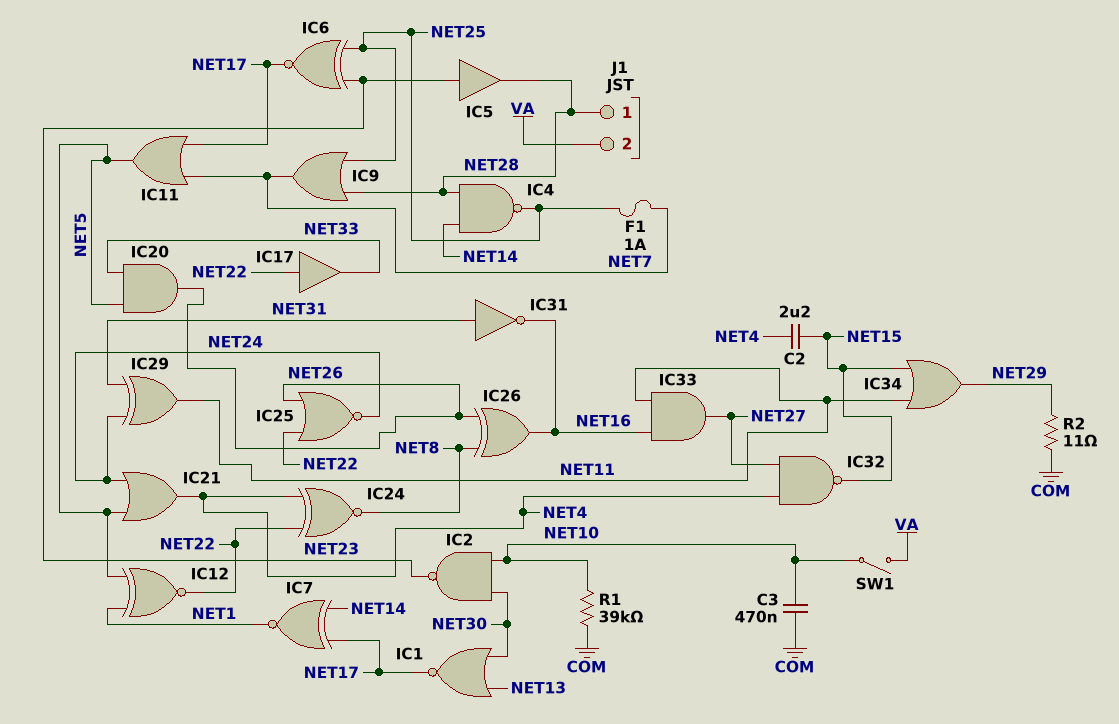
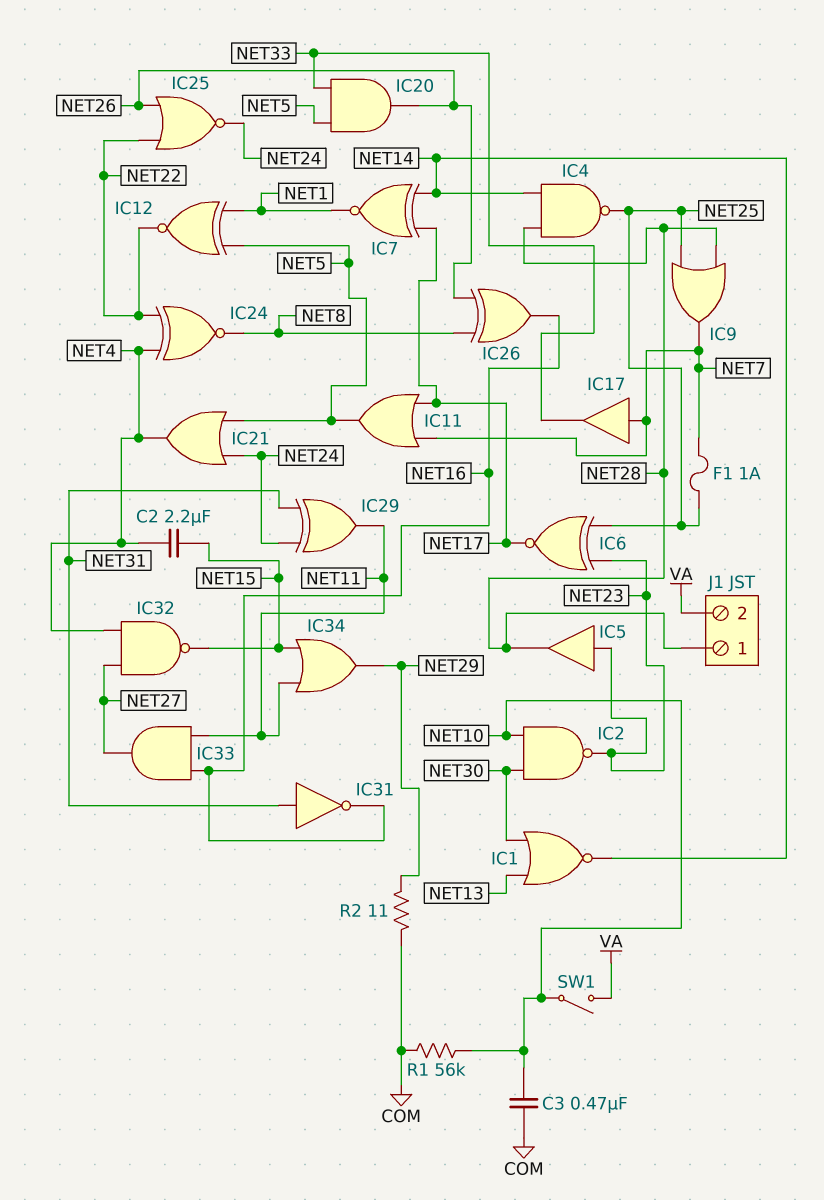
IC1: NOR (in NET13, in NET30, out NET17) -> NOR (in NET13, in NET30, out NET14)
IC17: buffer (in NET22, out NET33) -> buffer (in NET7, out NET33)
R1: 39k (COM, NET10) -> 56k (COM, NET10)

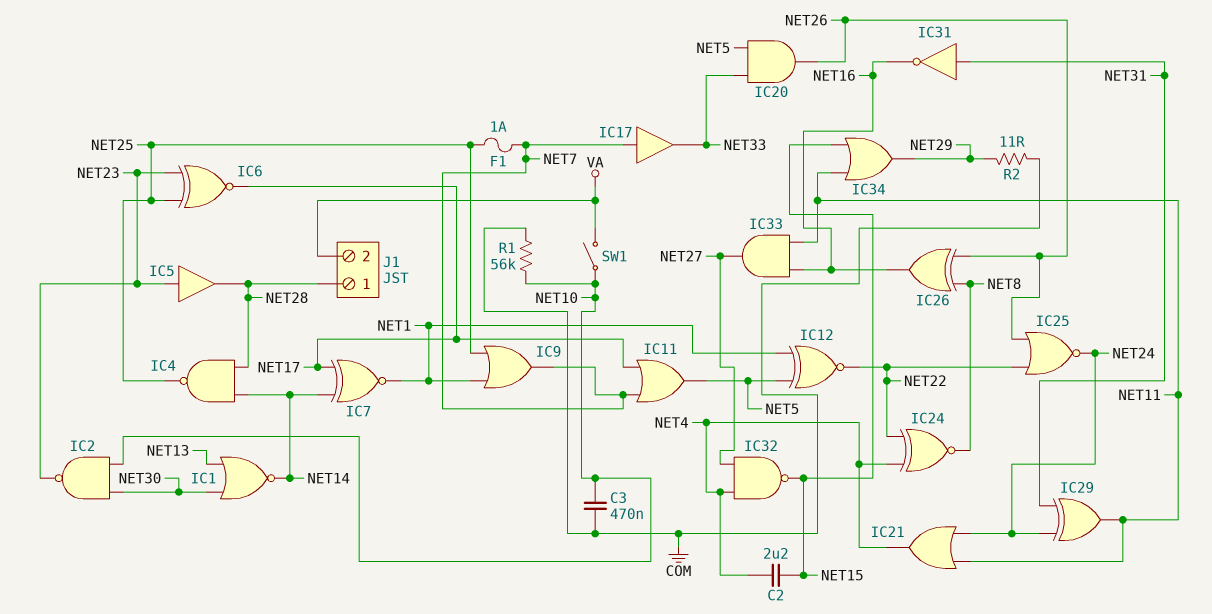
IC9: OR (in NET25, in NET28, out NET7) -> OR (in NET1, in NET25, out NET7)
IC21: OR (in NET5, in NET24, out NET4) -> OR (in NET11, in NET24, out NET4)

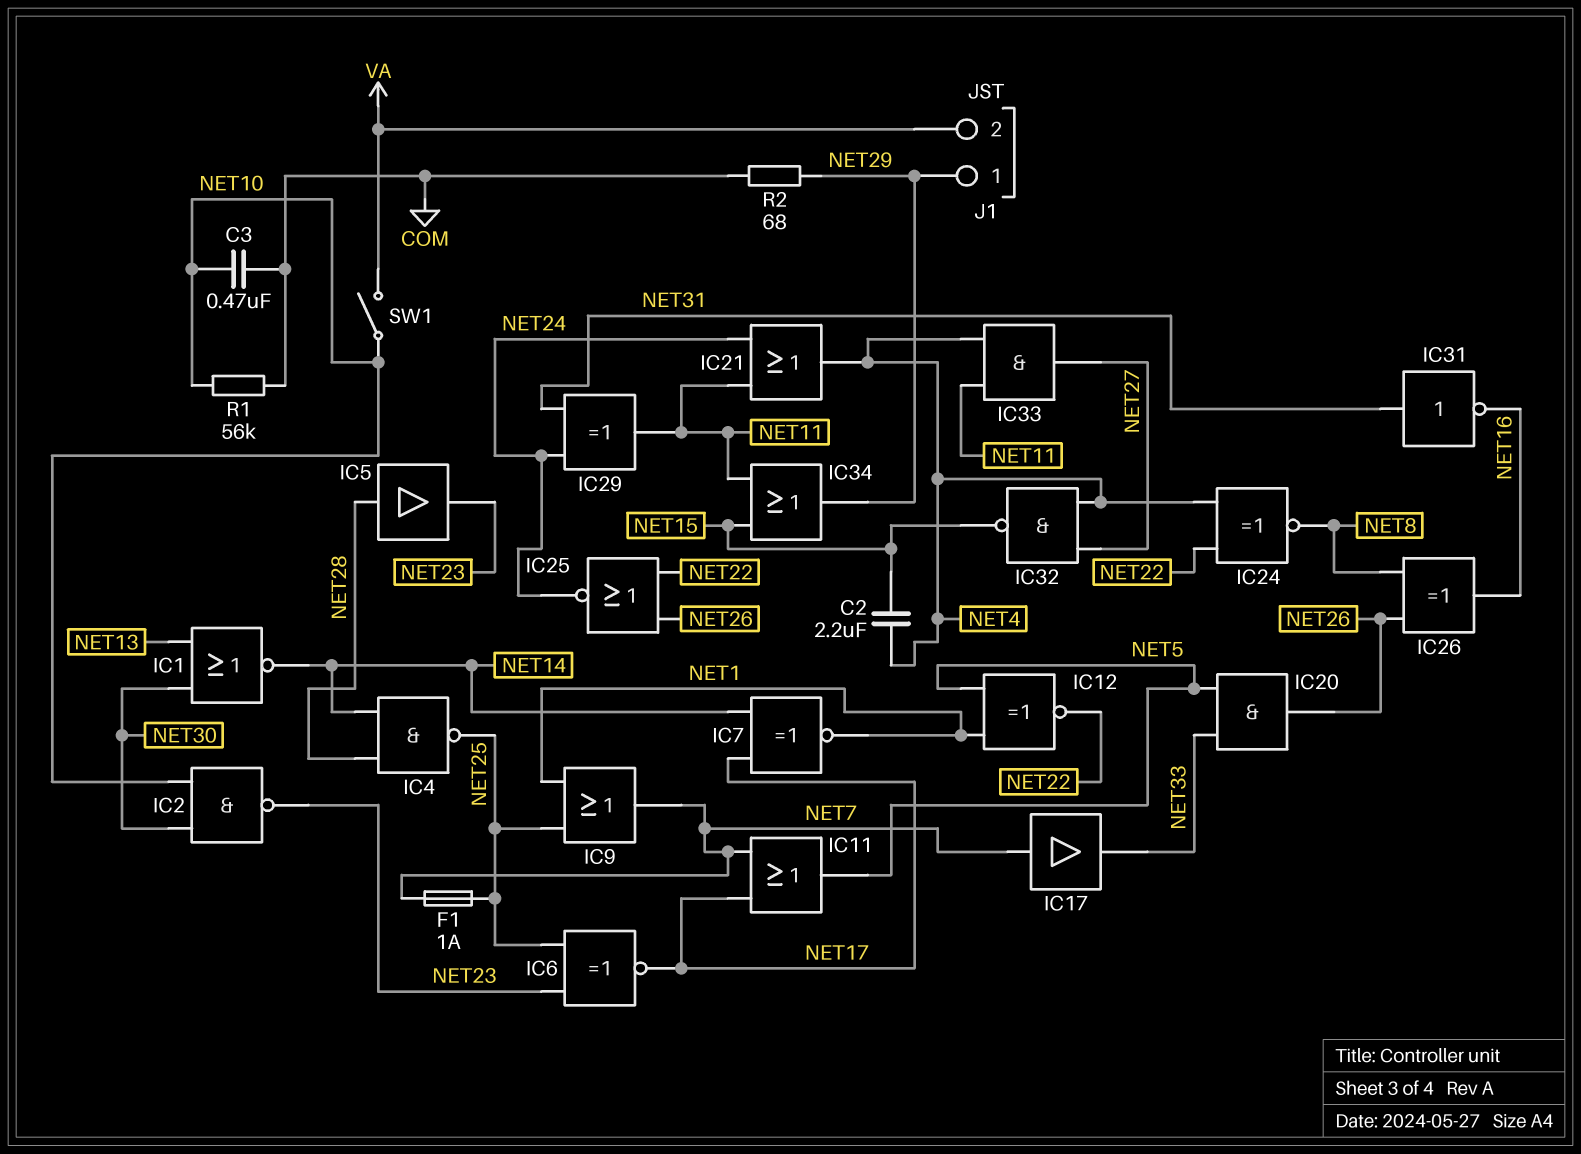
IC5: buffer (in NET23, out NET28) -> buffer (in NET28, out NET23)
IC33: AND (in NET11, in NET16, out NET27) -> AND (in NET4, in NET11, out NET27)
J1 pin 1: NET28 -> NET29
R2: 11 (COM, NET29) -> 68 (COM, NET29)

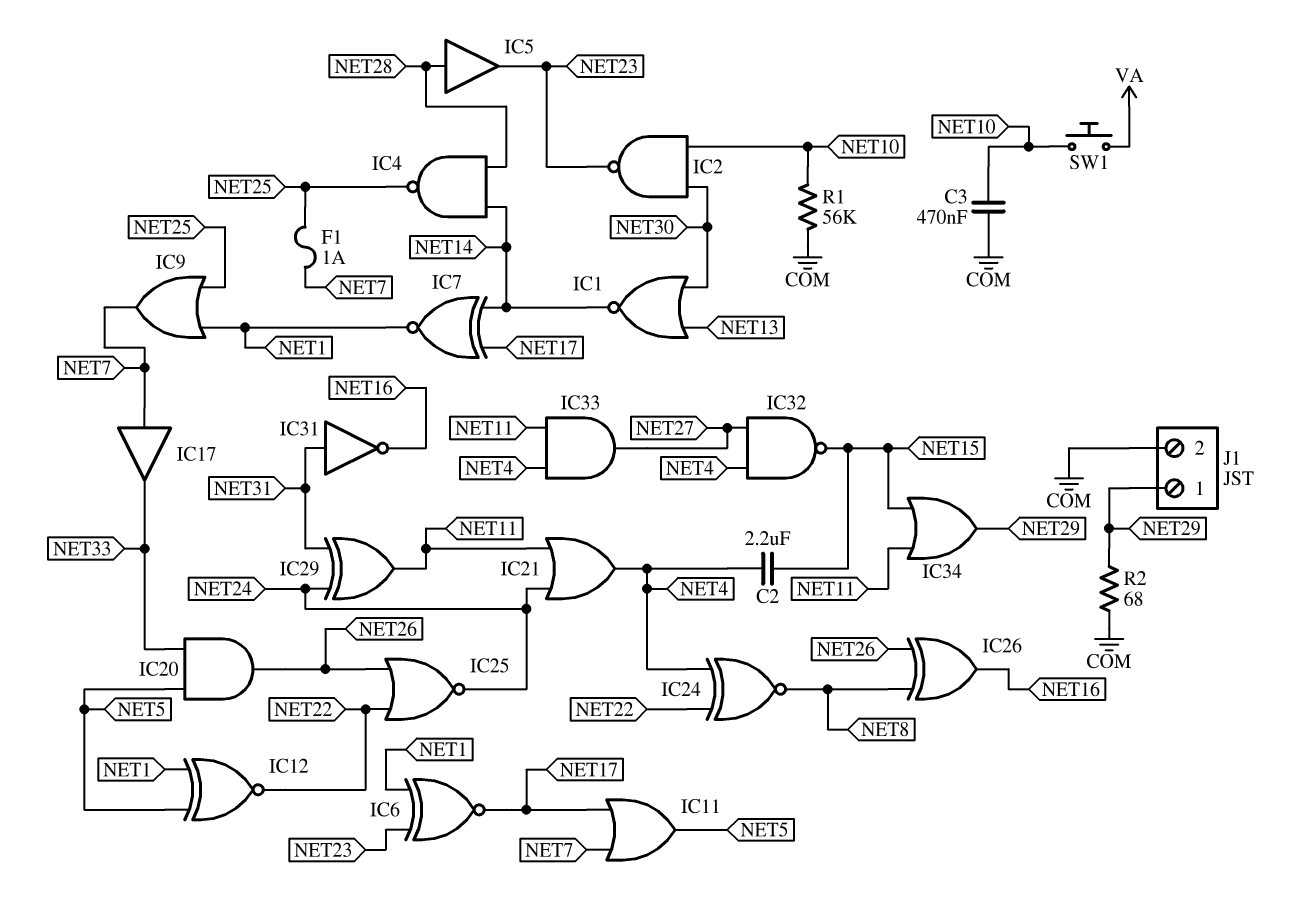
IC6: XNOR (in NET23, in NET25, out NET17) -> XNOR (in NET1, in NET23, out NET17)
J1 pin 2: VA -> COM
SW1: switch (NET10, VA) -> button (NET10, VA)

